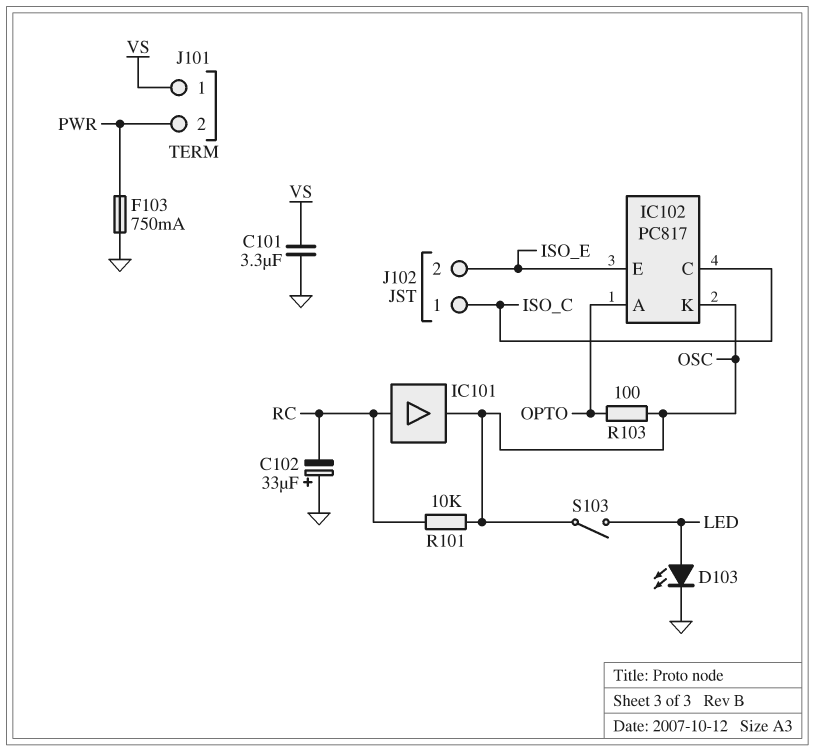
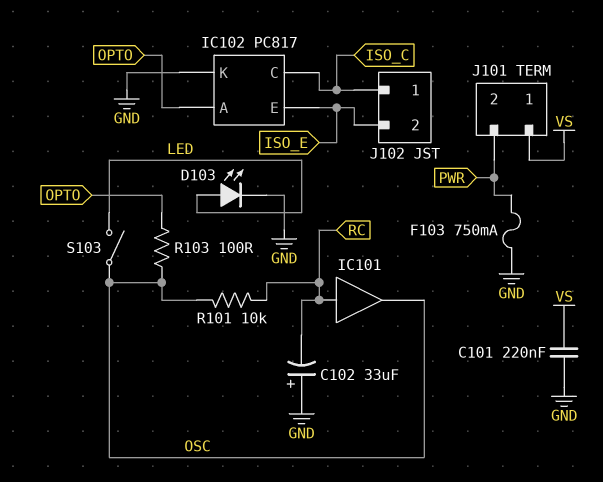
C101: 3.3uF (GND, VS) -> 220nF (GND, VS)
IC102 pin K: OSC -> GND

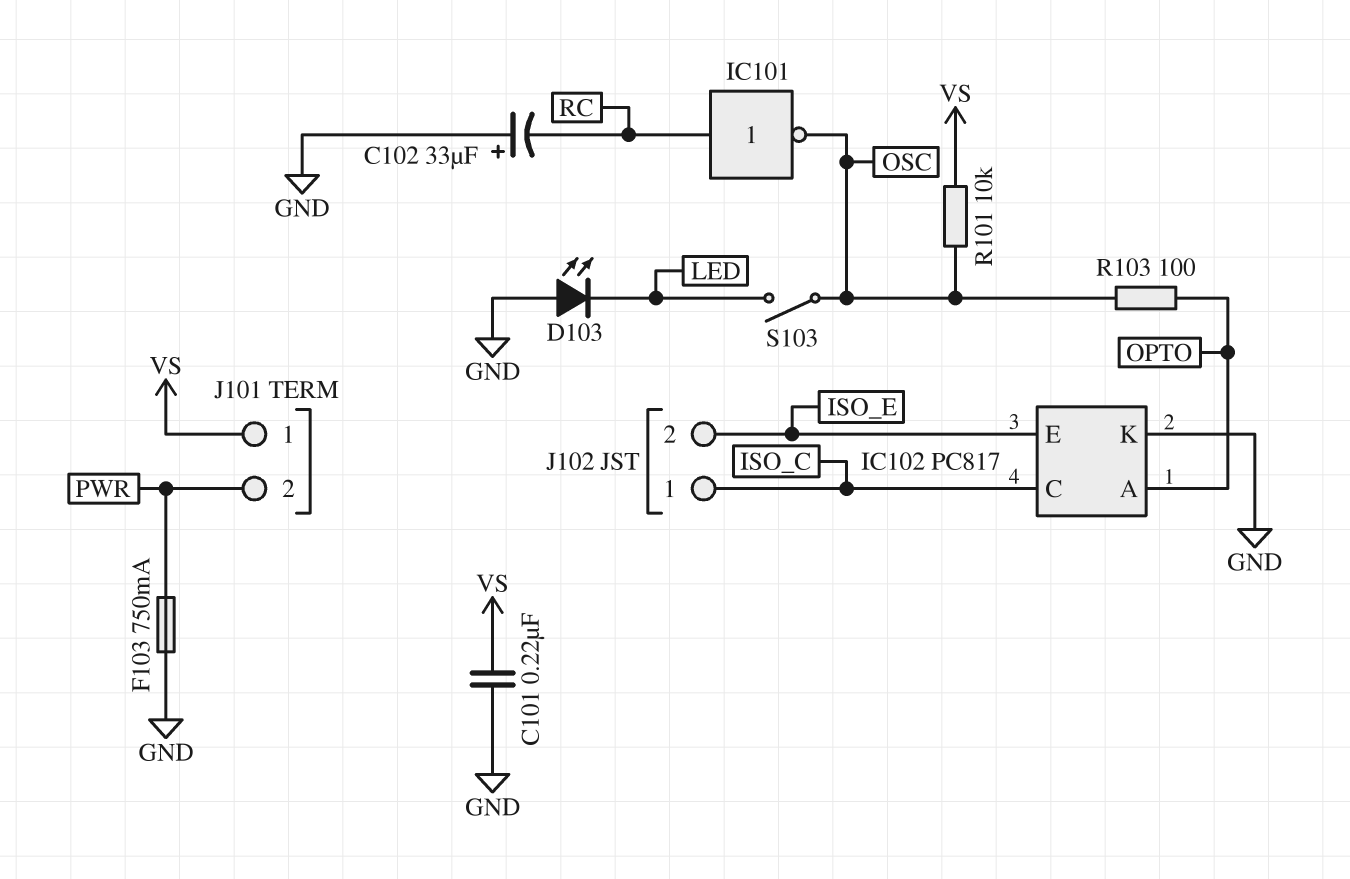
D103: LED (A LED, K GND) -> LED (A GND, K LED)
IC101: buffer (in RC, out OSC) -> NOT (in RC, out OSC)
R101: 10k (OSC, RC) -> 10k (OSC, VS)

